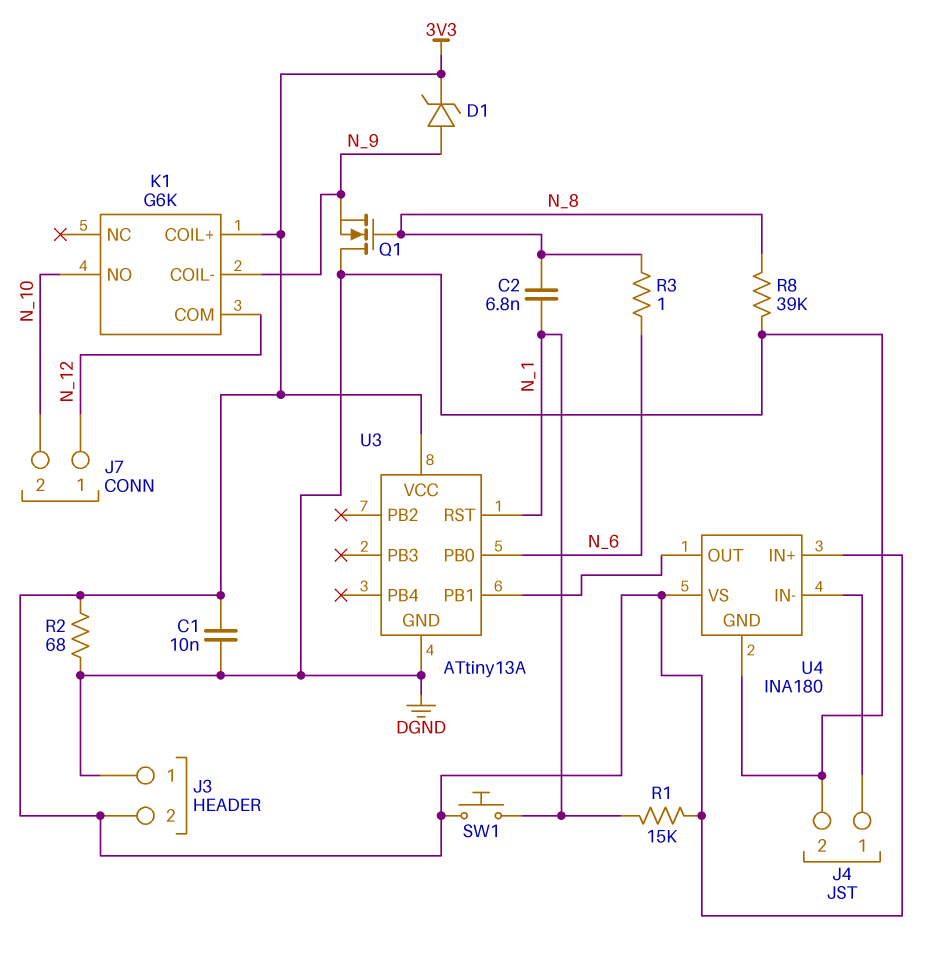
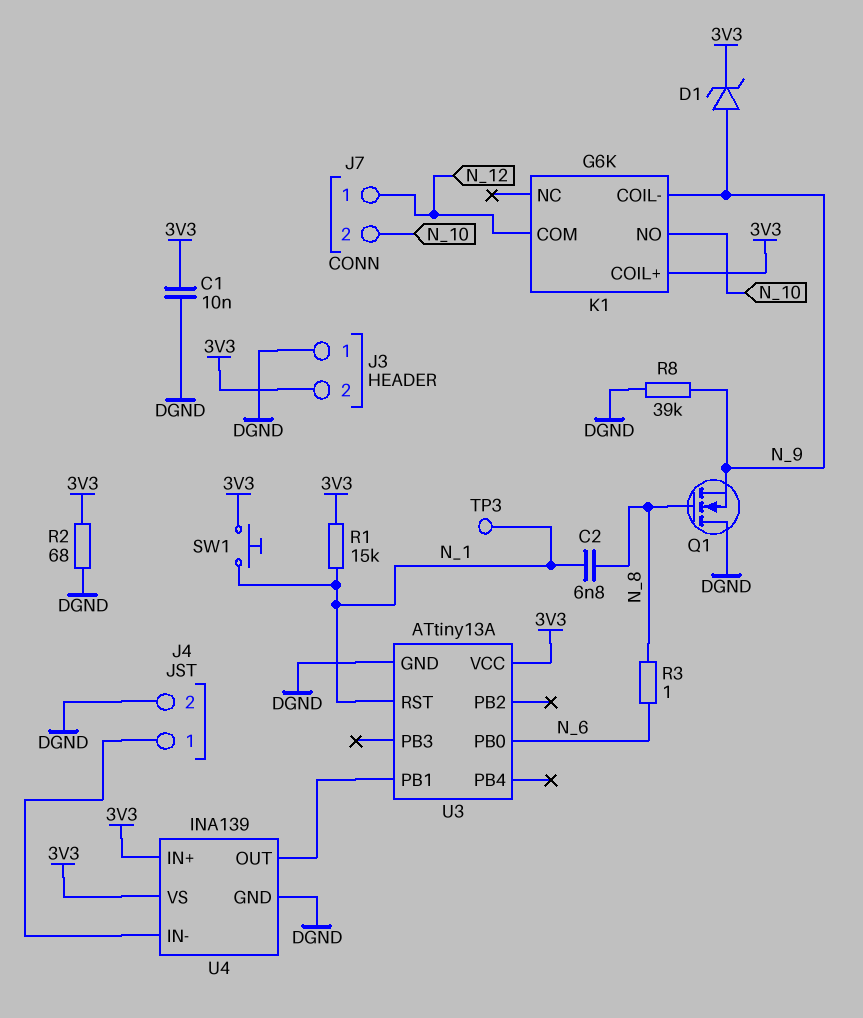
R8: 39k (DGND, N_8) -> 39k (DGND, N_9)
TP3: none -> test point (N_1)
U4: INA180 -> INA139

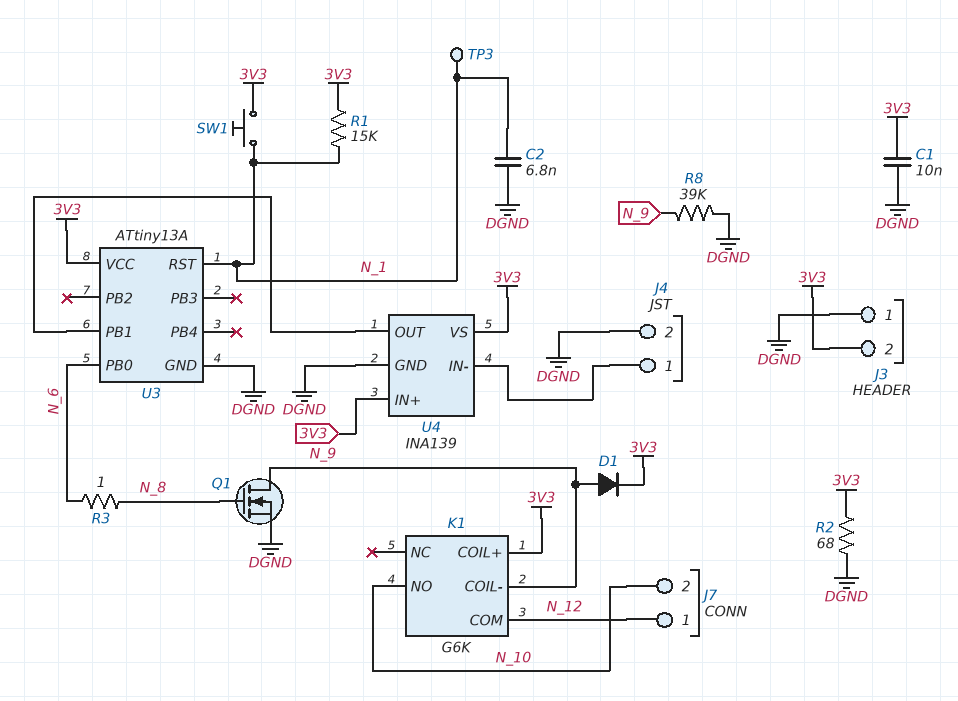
C2: 6.8nF (N_1, N_8) -> 6.8nF (DGND, N_1)
D1: zener (A N_9, K 3V3) -> diode (A N_9, K 3V3)
Q1: NMOS (G N_8, D DGND, S N_9) -> NMOS (G N_8, D N_9, S DGND)

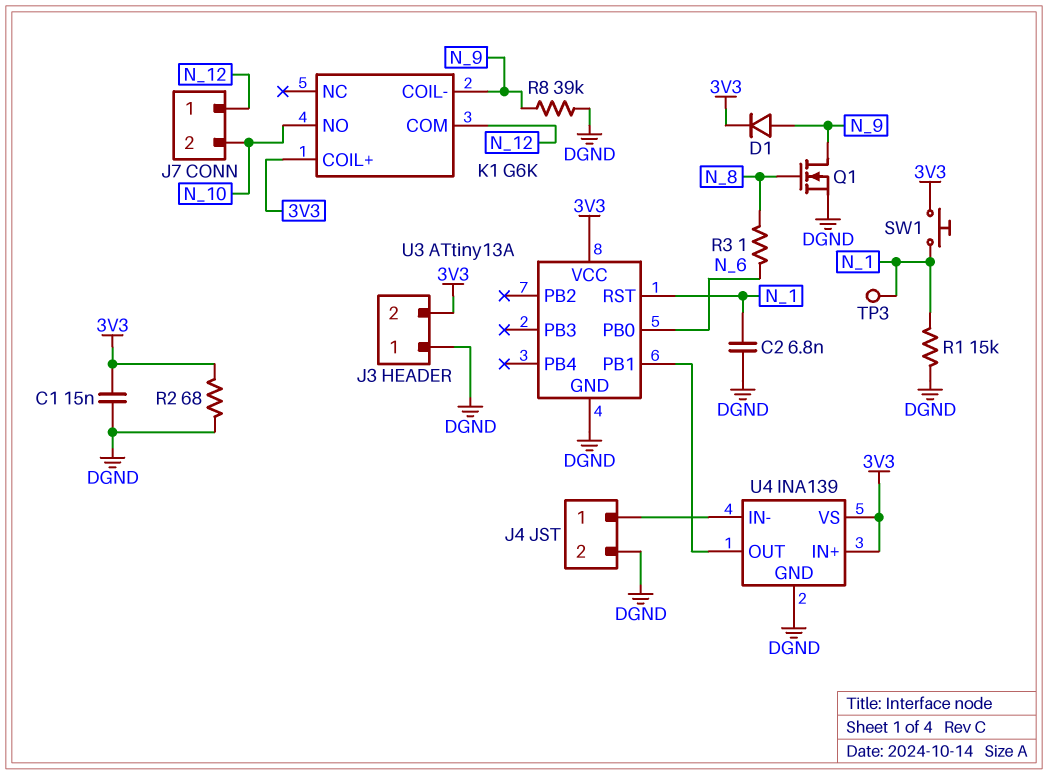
C1: 10nF (3V3, DGND) -> 15nF (3V3, DGND)
R1: 15k (3V3, N_1) -> 15k (DGND, N_1)

